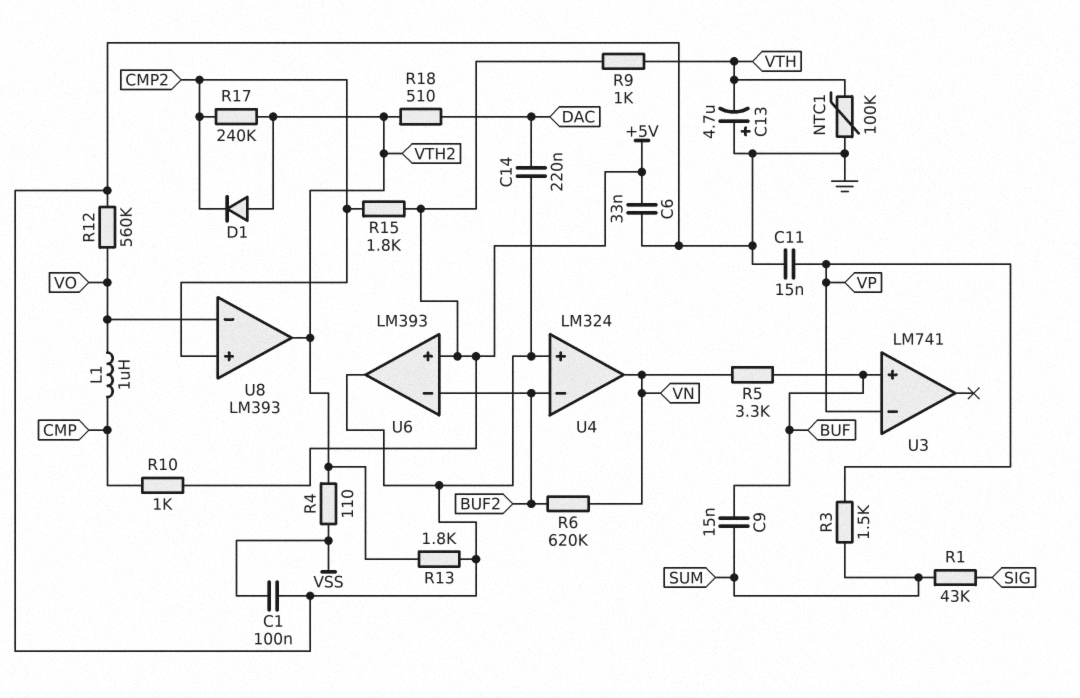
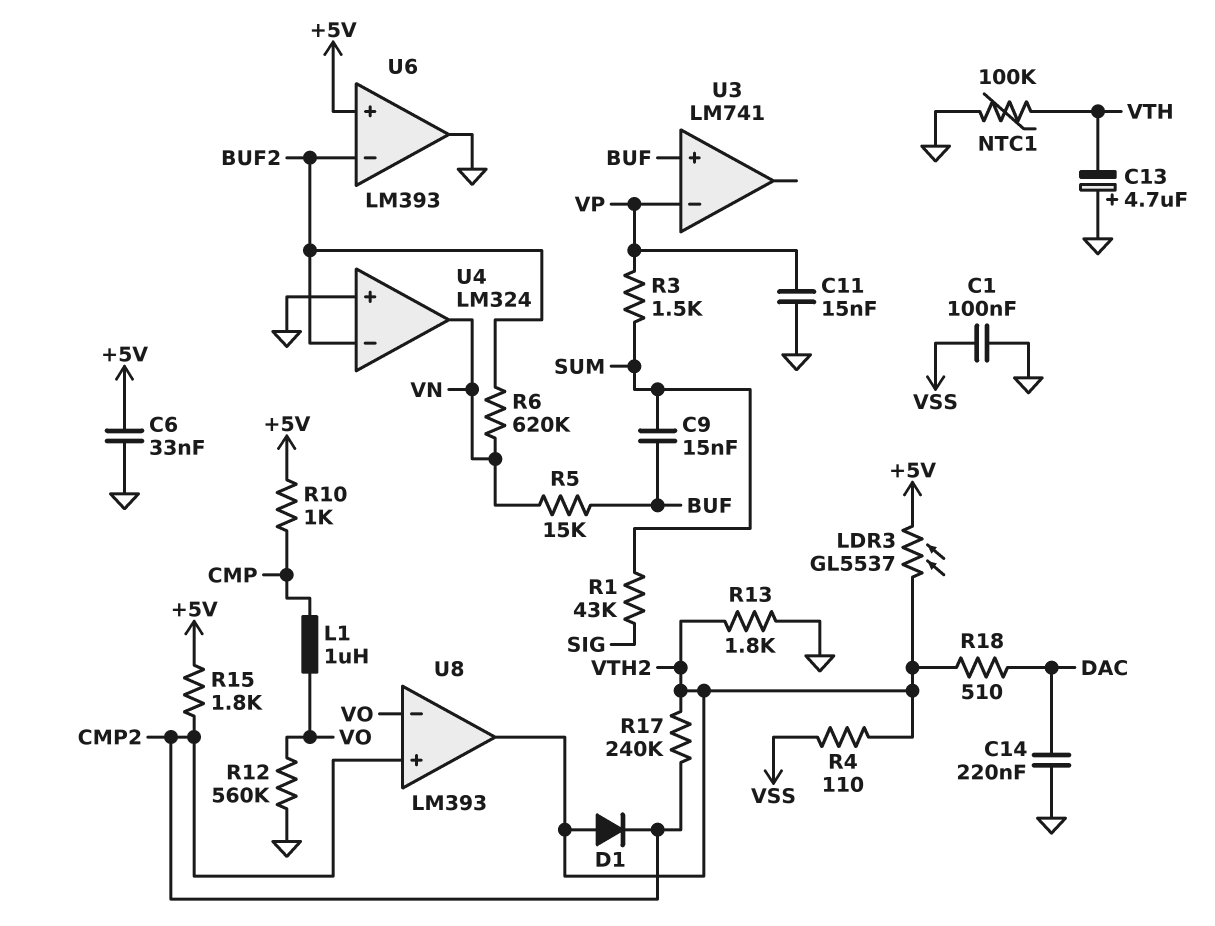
LDR3: none -> GL5537 (+5V, VTH2)
R5: 3.3k (BUF, VN) -> 15k (BUF, VN)
R9: 1k (+5V, VTH) -> none

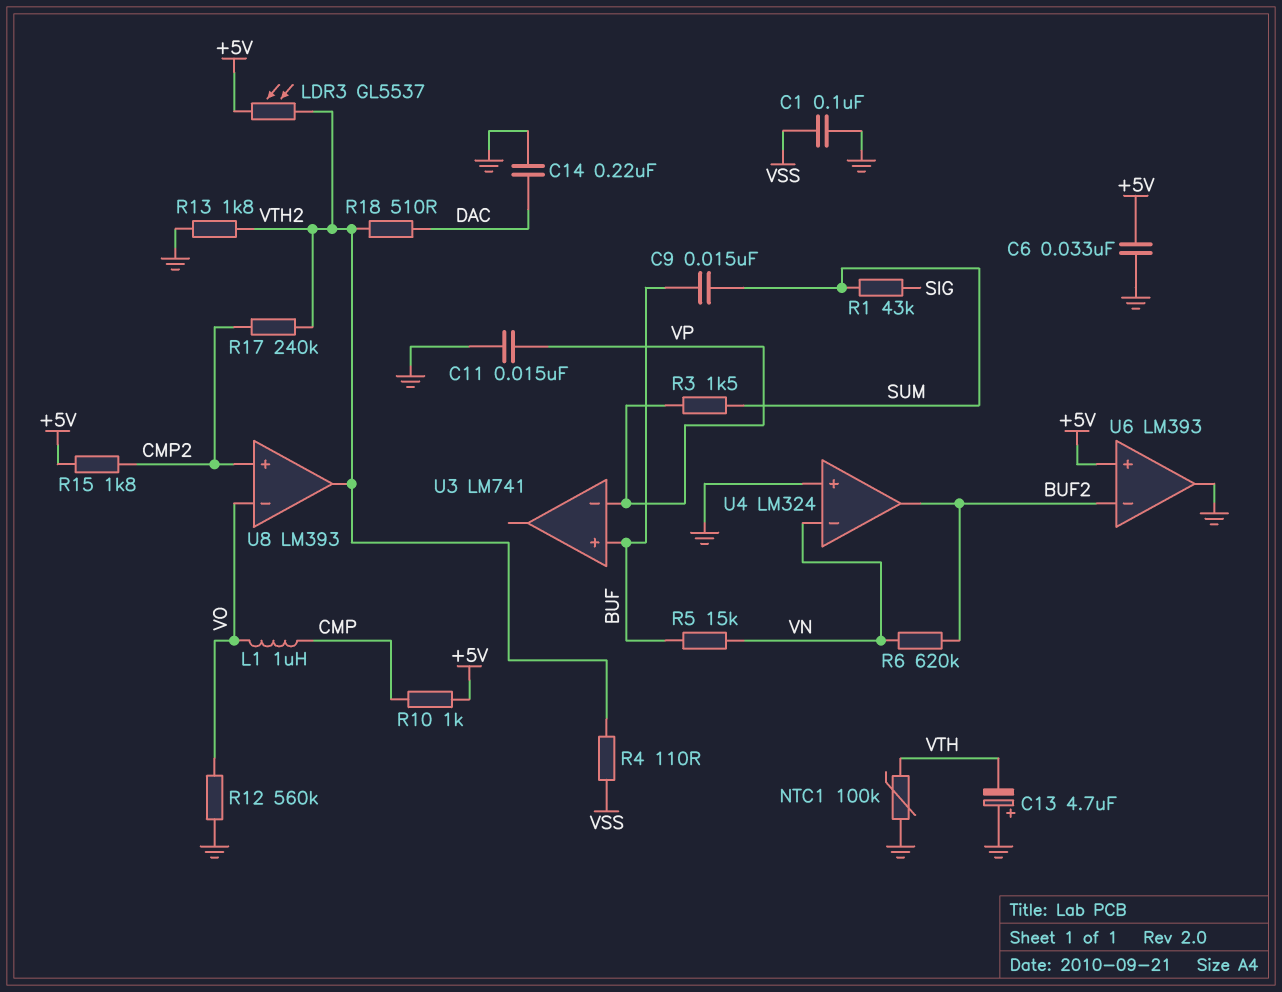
D1: diode (A VTH2, K CMP2) -> none
U4 pin in-: BUF2 -> VN
U4 pin out: VN -> BUF2

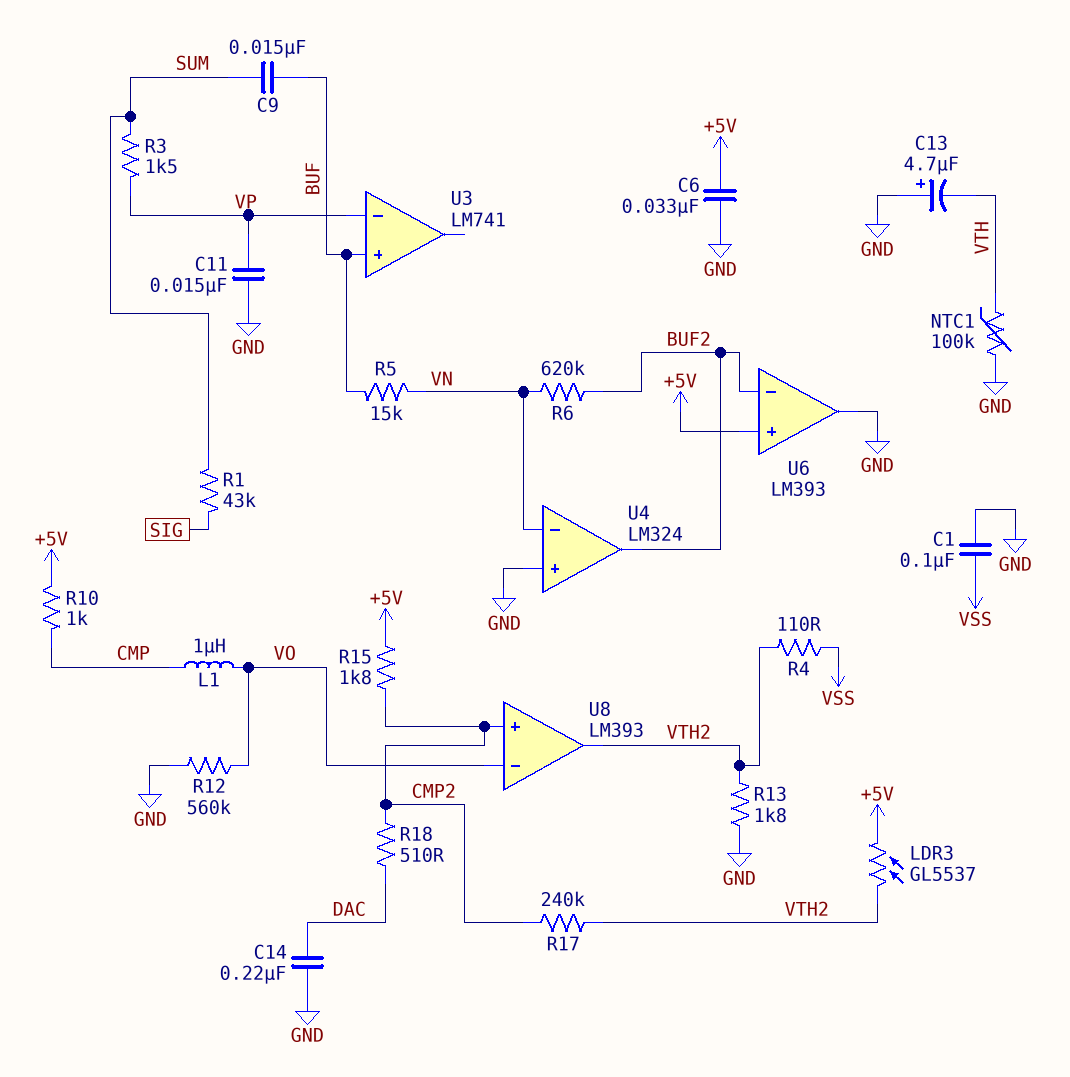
R18: 510 (DAC, VTH2) -> 510 (CMP2, DAC)

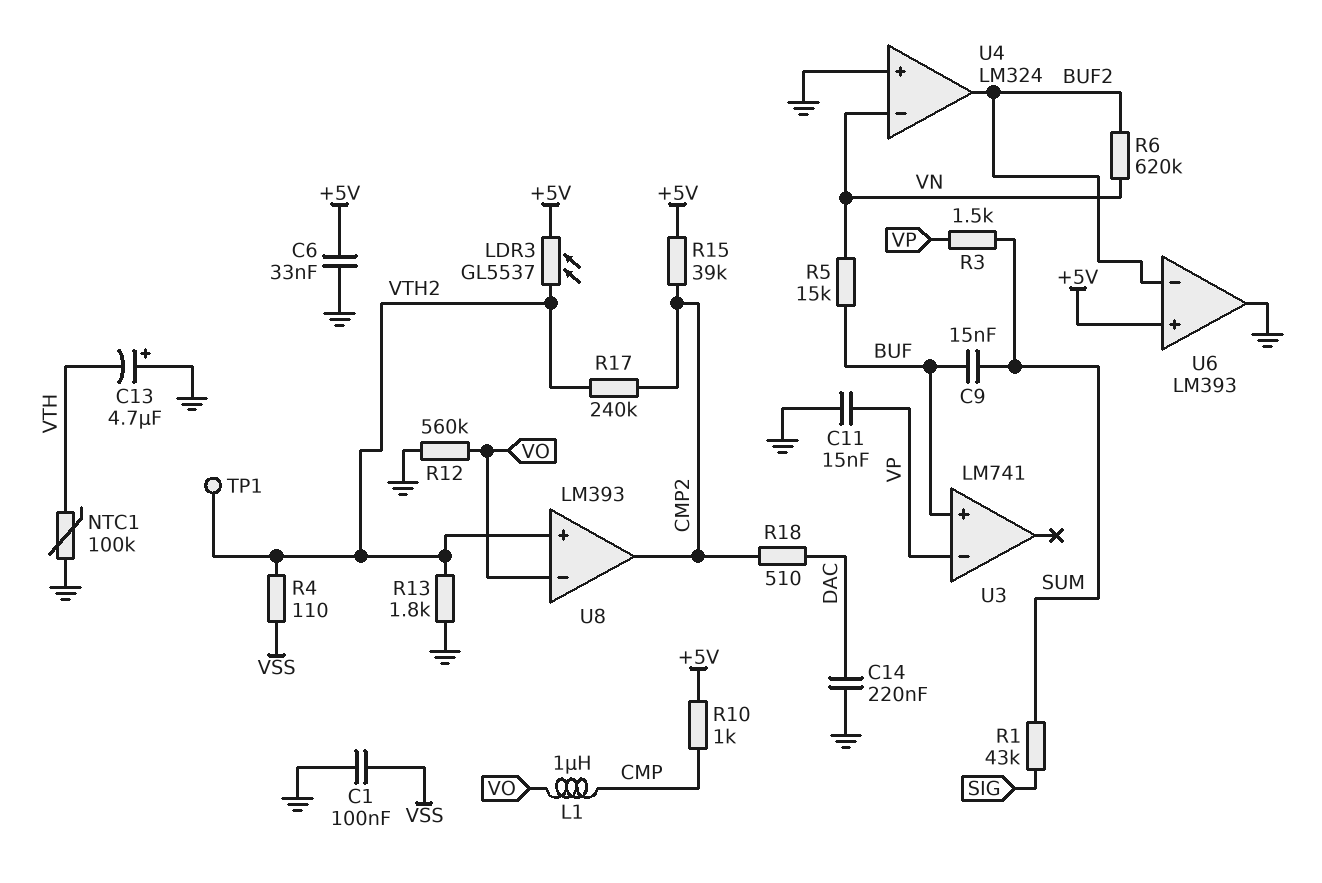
R15: 1.8k (+5V, CMP2) -> 39k (+5V, CMP2)
TP1: none -> test point (VTH2)
U8 pin in+: CMP2 -> VTH2
U8 pin out: VTH2 -> CMP2

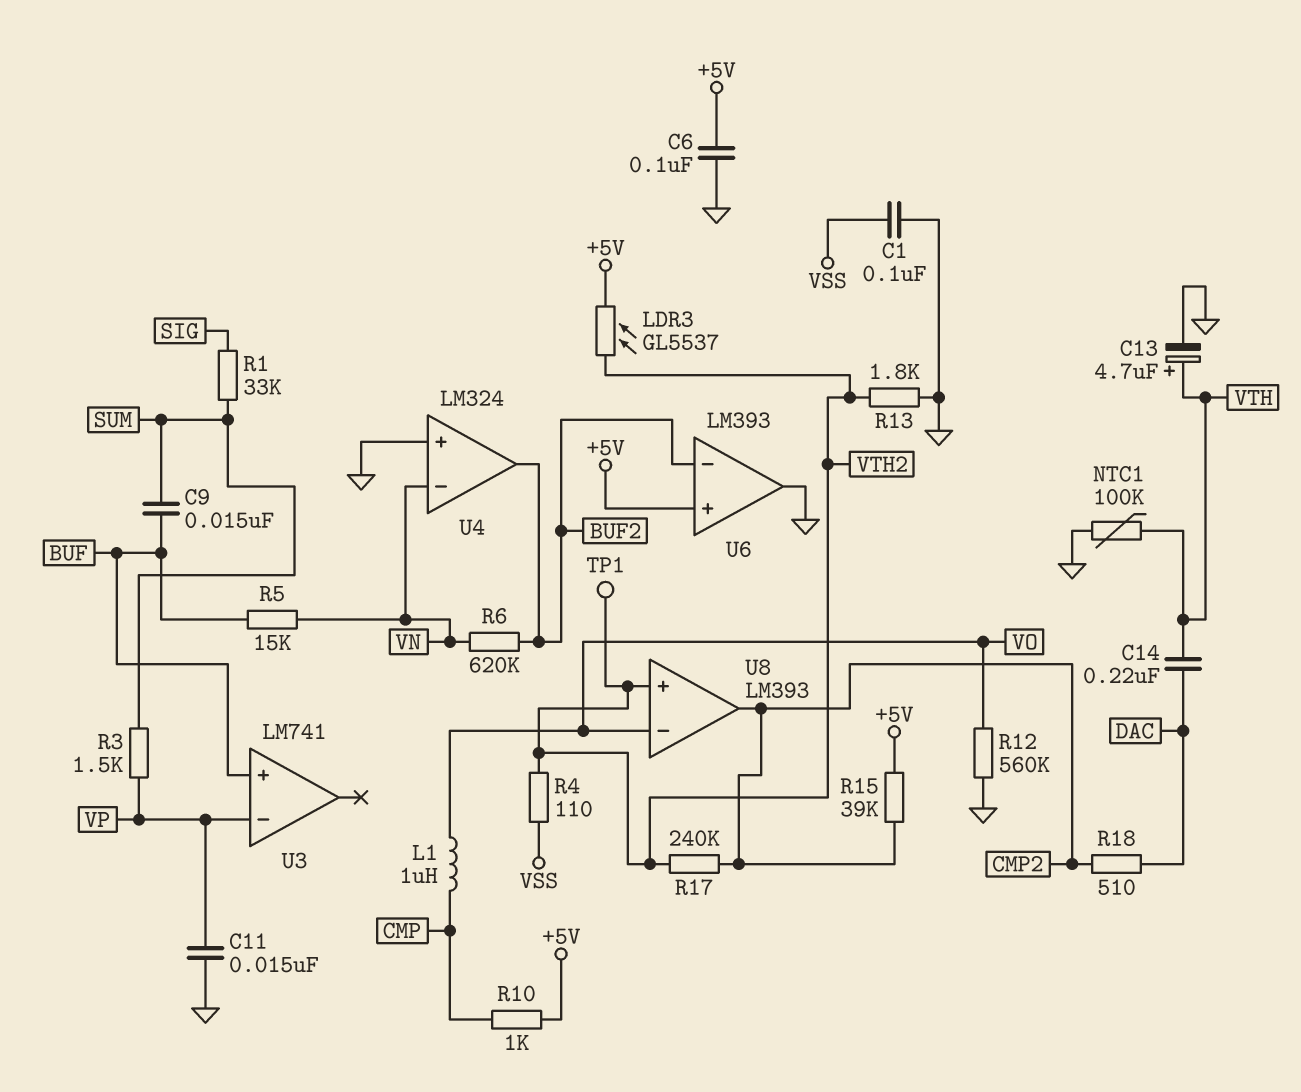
C6: 33nF (+5V, GND) -> 100nF (+5V, GND)
C13: 4.7uF (plus GND, minus VTH) -> 4.7uF (plus VTH, minus GND)
C14: 220nF (DAC, GND) -> 220nF (DAC, VTH)
R1: 43k (SIG, SUM) -> 33k (SIG, SUM)

